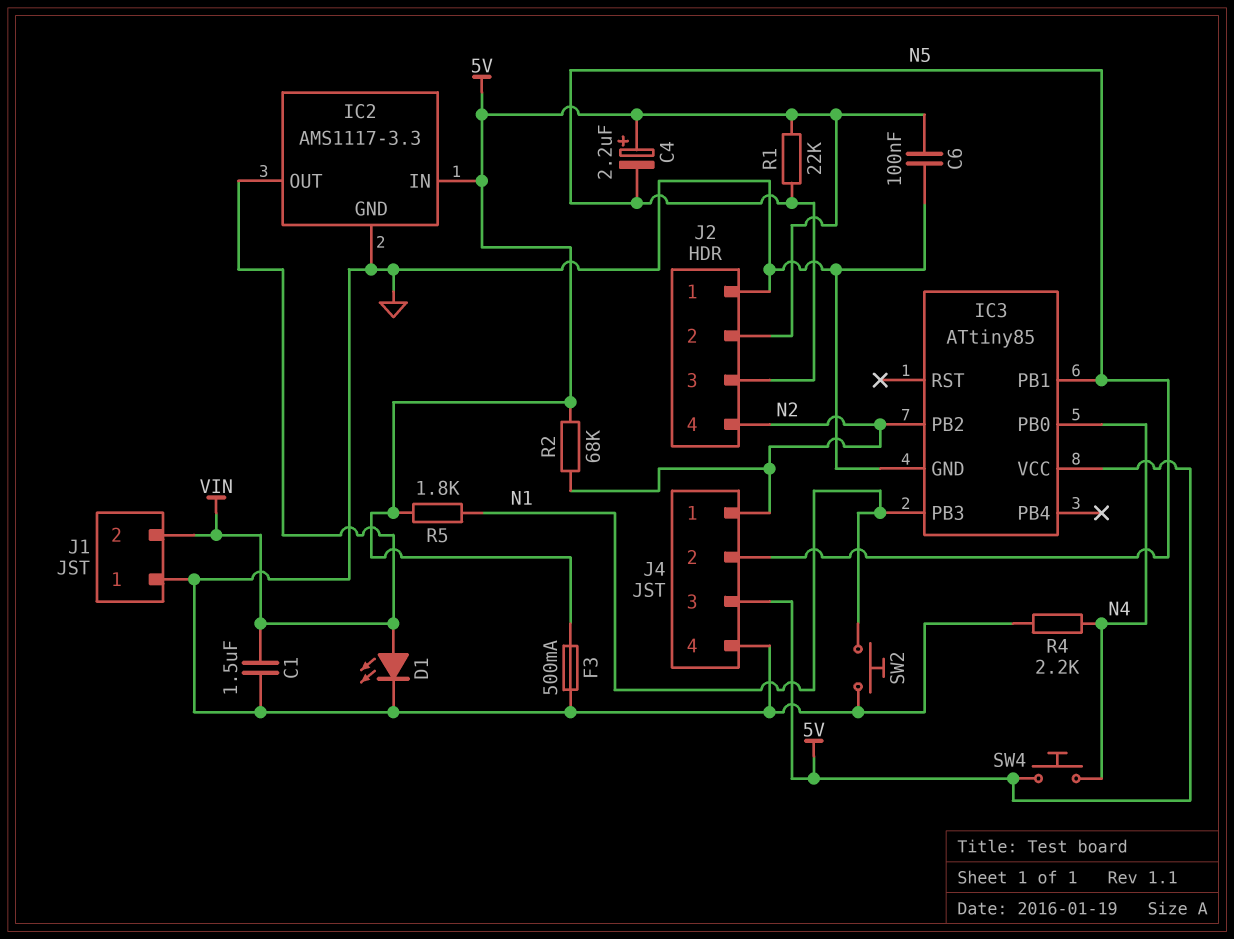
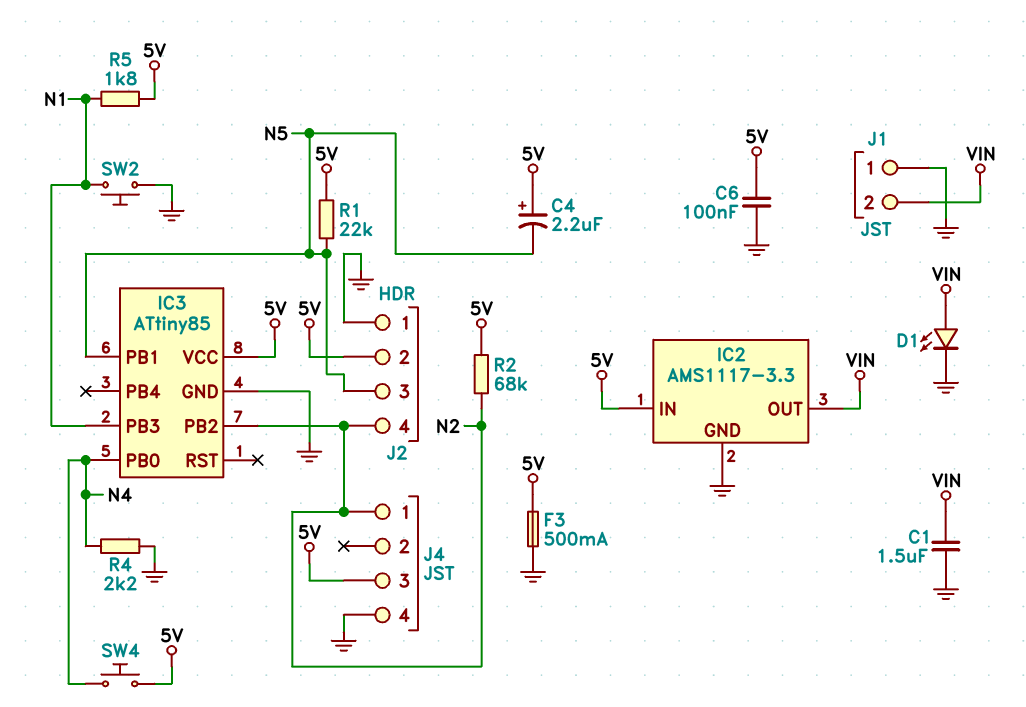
J4 pin 2: N5 -> none

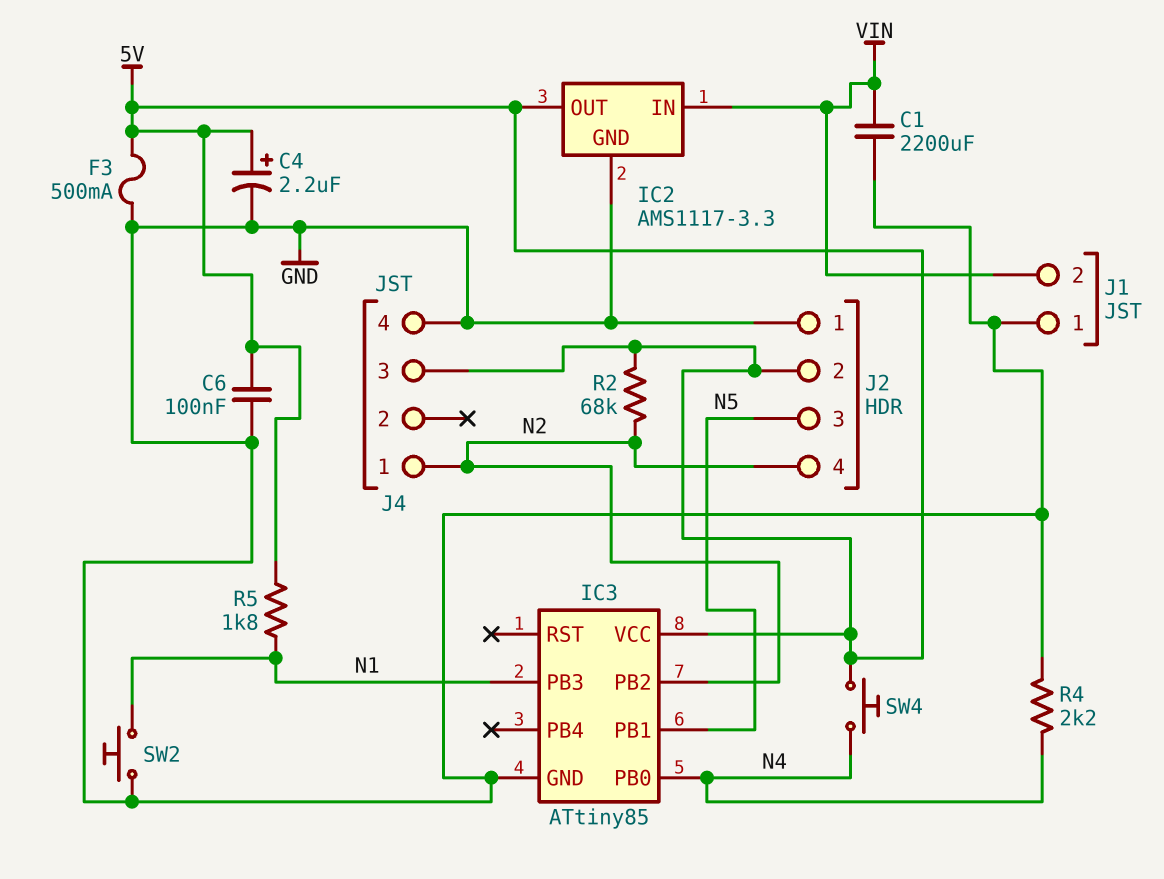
C1: 1.5uF (GND, VIN) -> 2200uF (GND, VIN)
C4: 2.2uF (plus 5V, minus N5) -> 2.2uF (plus 5V, minus GND)
D1: LED (A VIN, K GND) -> none
IC2 pin IN: 5V -> VIN
IC2 pin OUT: VIN -> 5V
R1: 22k (5V, N5) -> none

